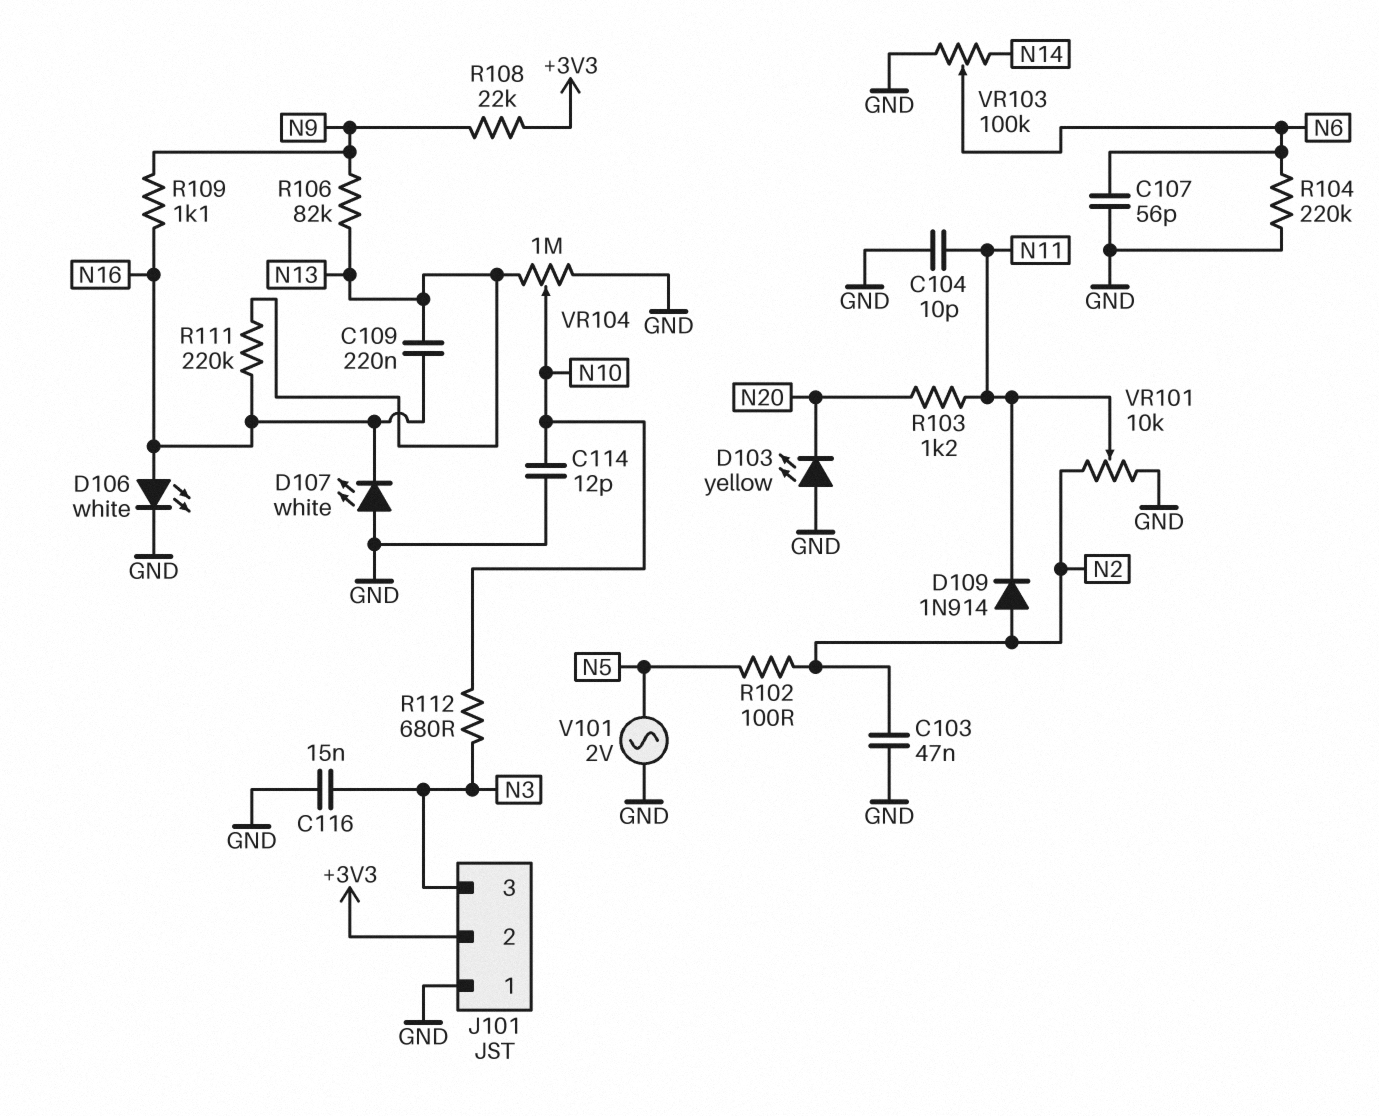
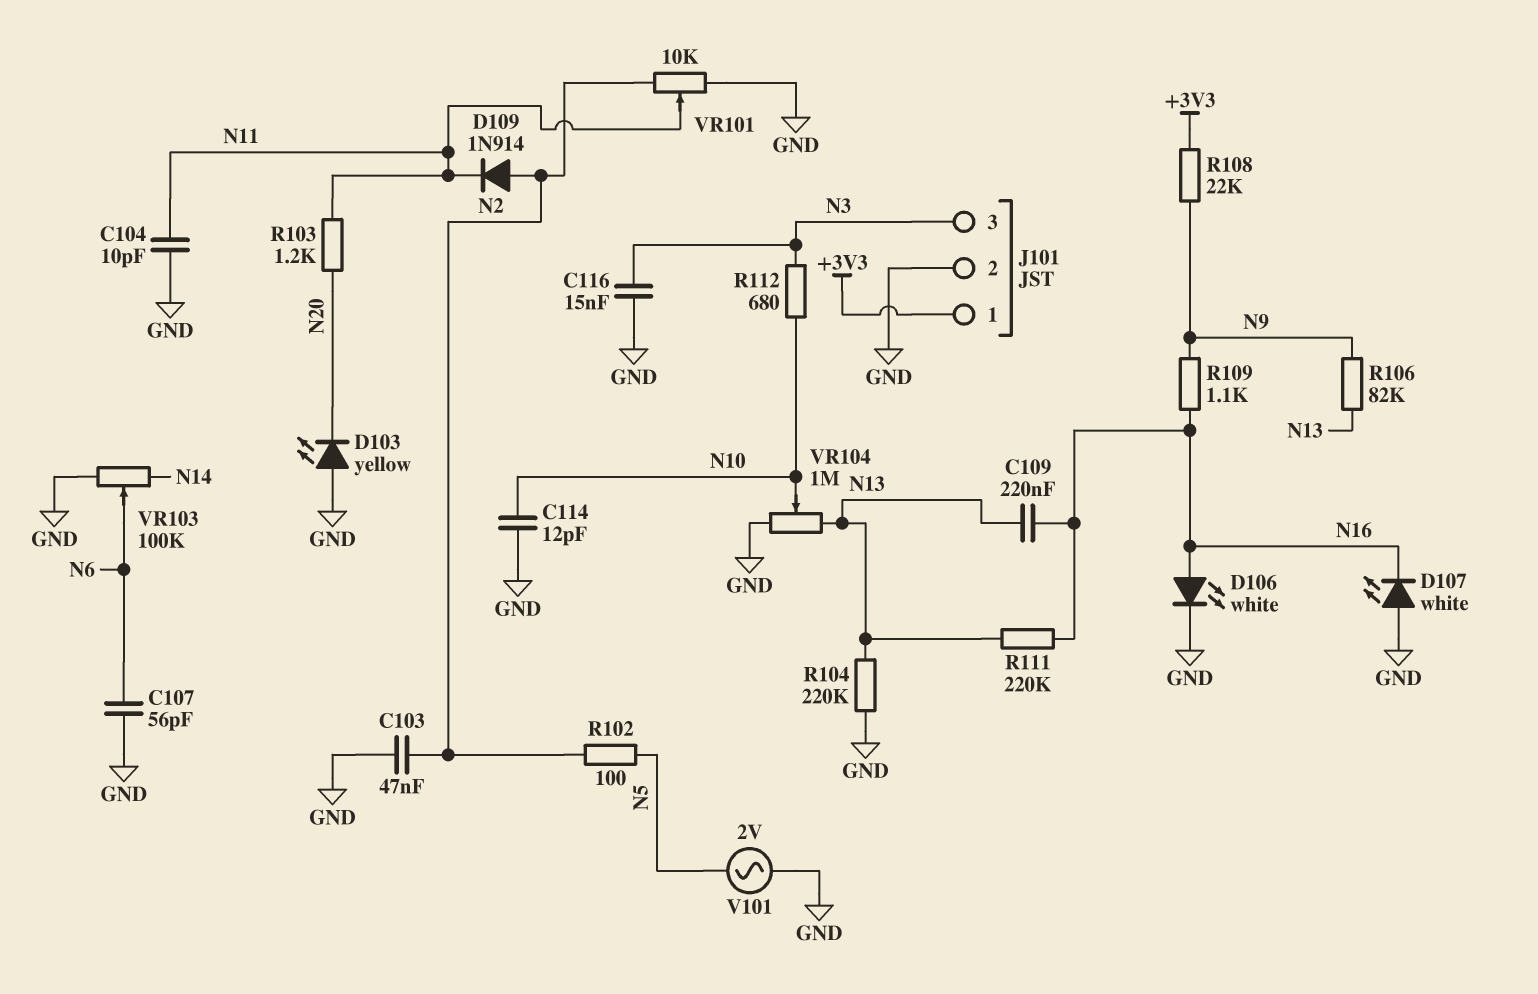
J101 pin 1: GND -> +3V3
J101 pin 2: +3V3 -> GND
R104: 220k (GND, N6) -> 220k (GND, N13)

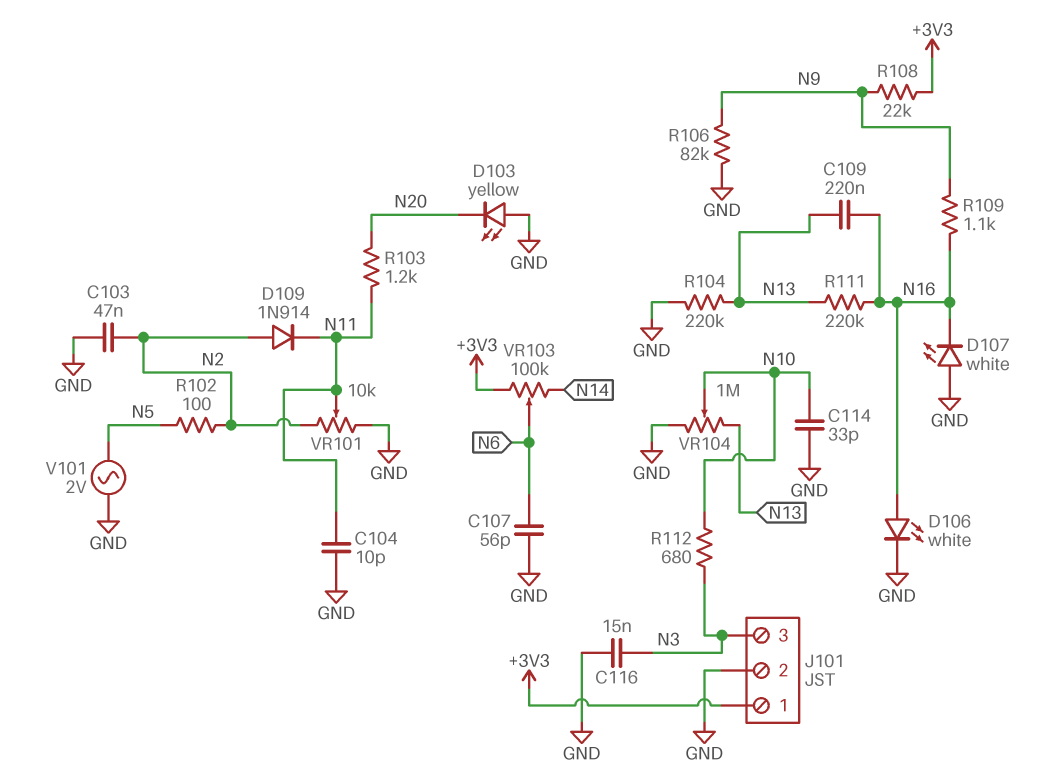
C114: 12pF (GND, N10) -> 33pF (GND, N10)
R106: 82k (N9, N13) -> 82k (GND, N9)
VR103: 100k (GND, N14, wiper N6) -> 100k (+3V3, N14, wiper N6)

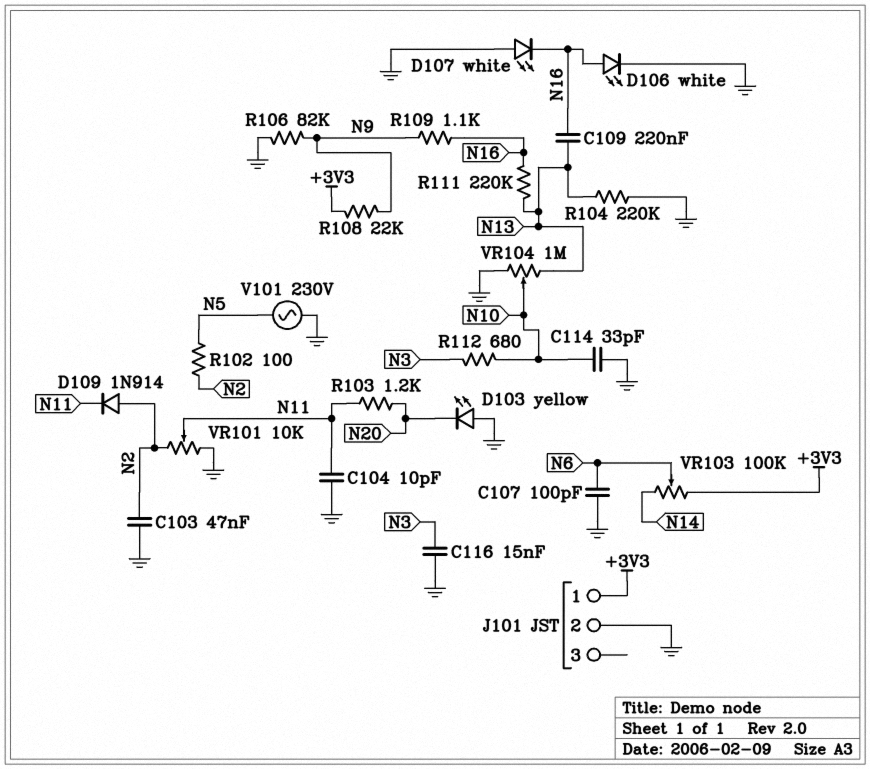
C107: 56pF (GND, N6) -> 100pF (GND, N6)
J101 pin 3: N3 -> none
V101: AC 2V (GND, N5) -> AC 230V (GND, N5)

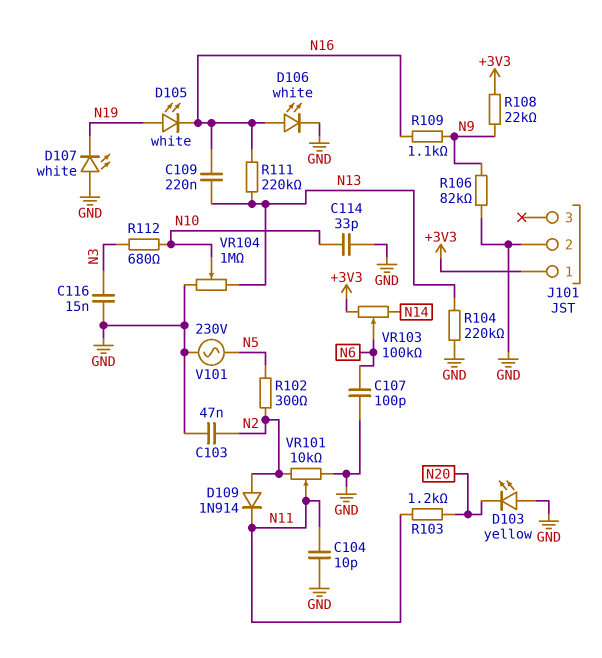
D105: none -> LED white (A N19, K N16)
D107: LED white (A GND, K N16) -> LED white (A GND, K N19)
R102: 100 (N2, N5) -> 300 (N2, N5)

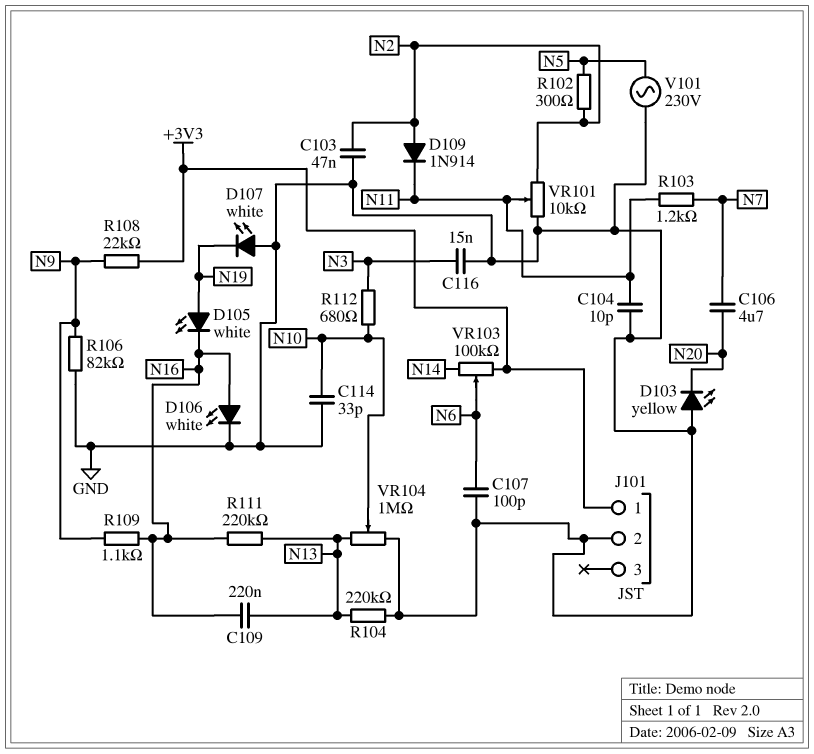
C106: none -> 4.7uF (N7, N20)
R103: 1.2k (N11, N20) -> 1.2k (N7, N11)

